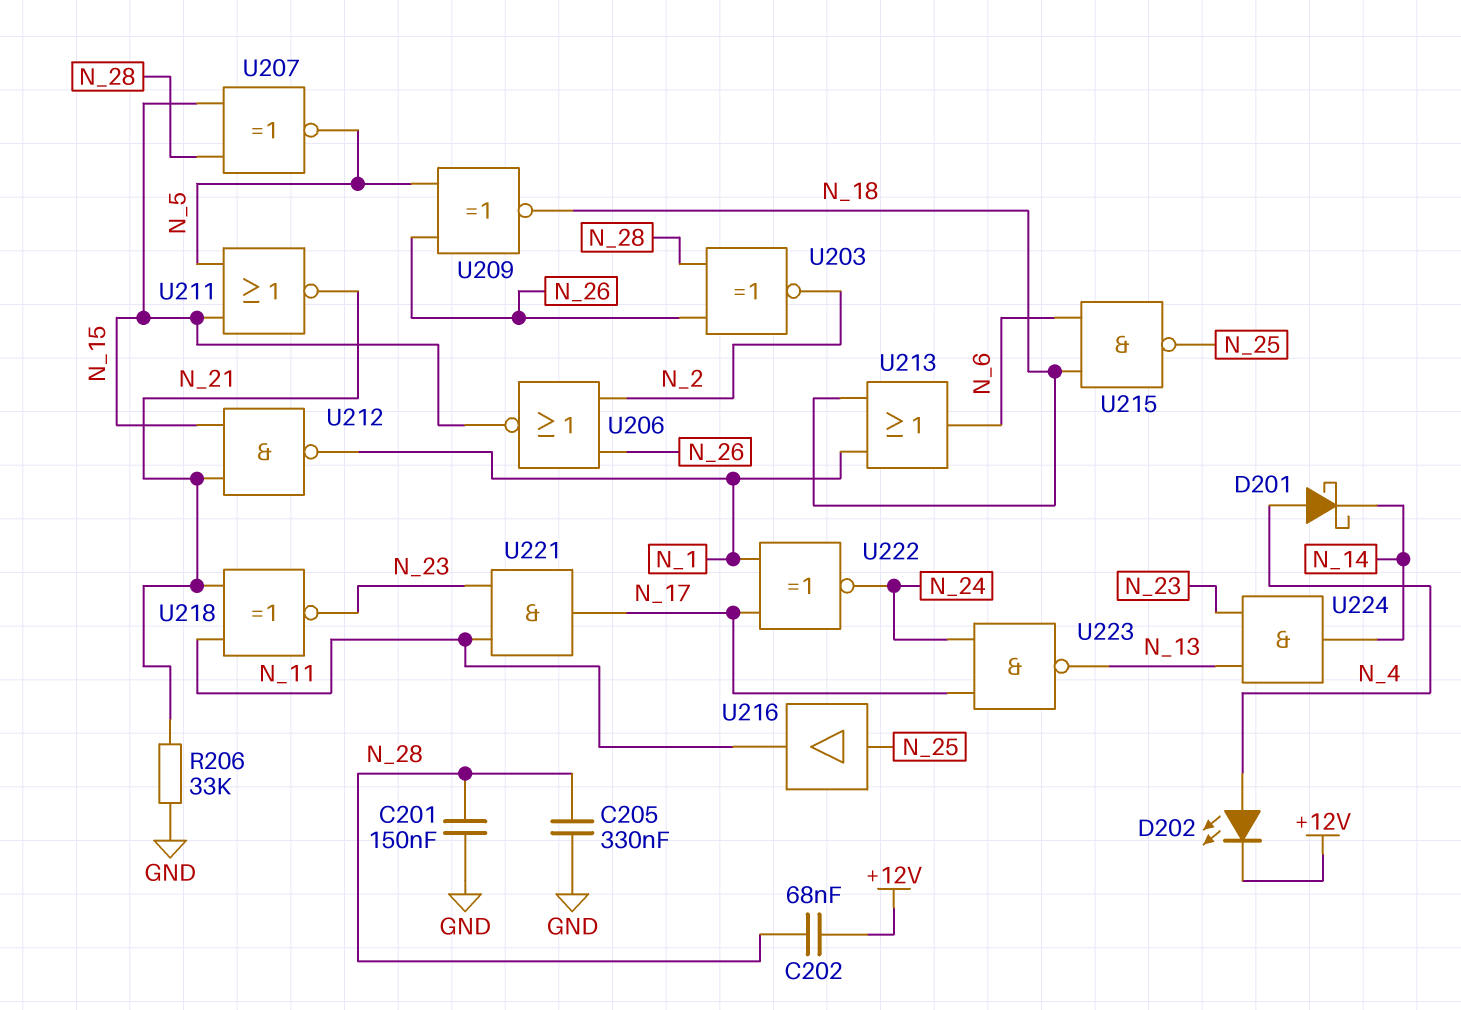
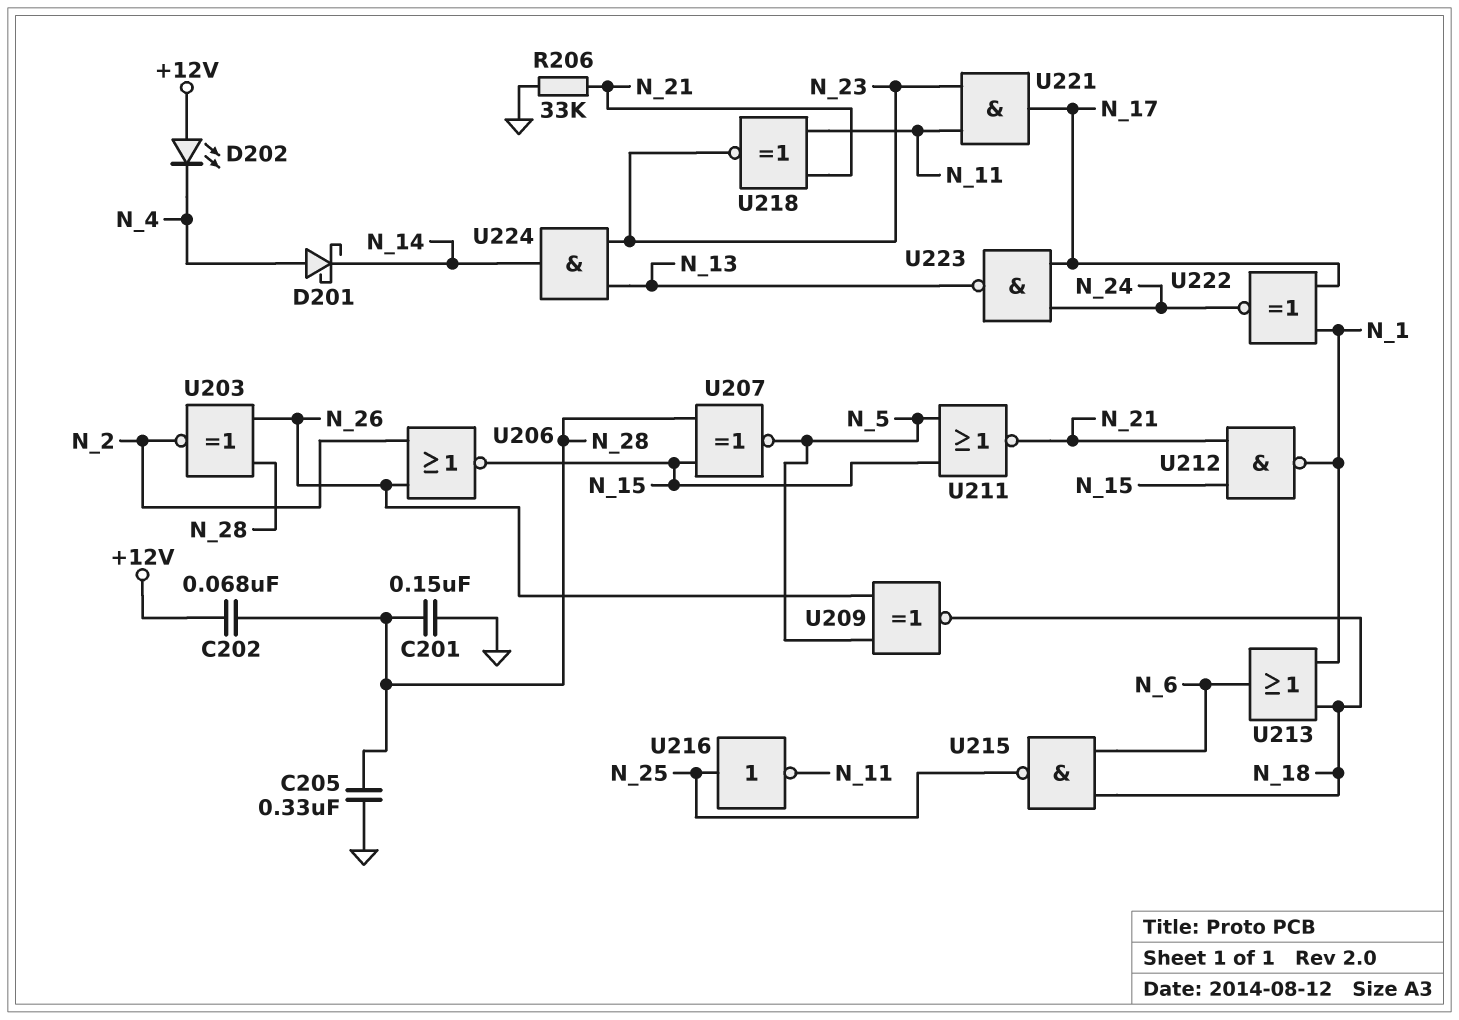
D202: LED (A N_4, K +12V) -> LED (A +12V, K N_4)
U216: buffer (in N_25, out N_11) -> NOT (in N_25, out N_11)

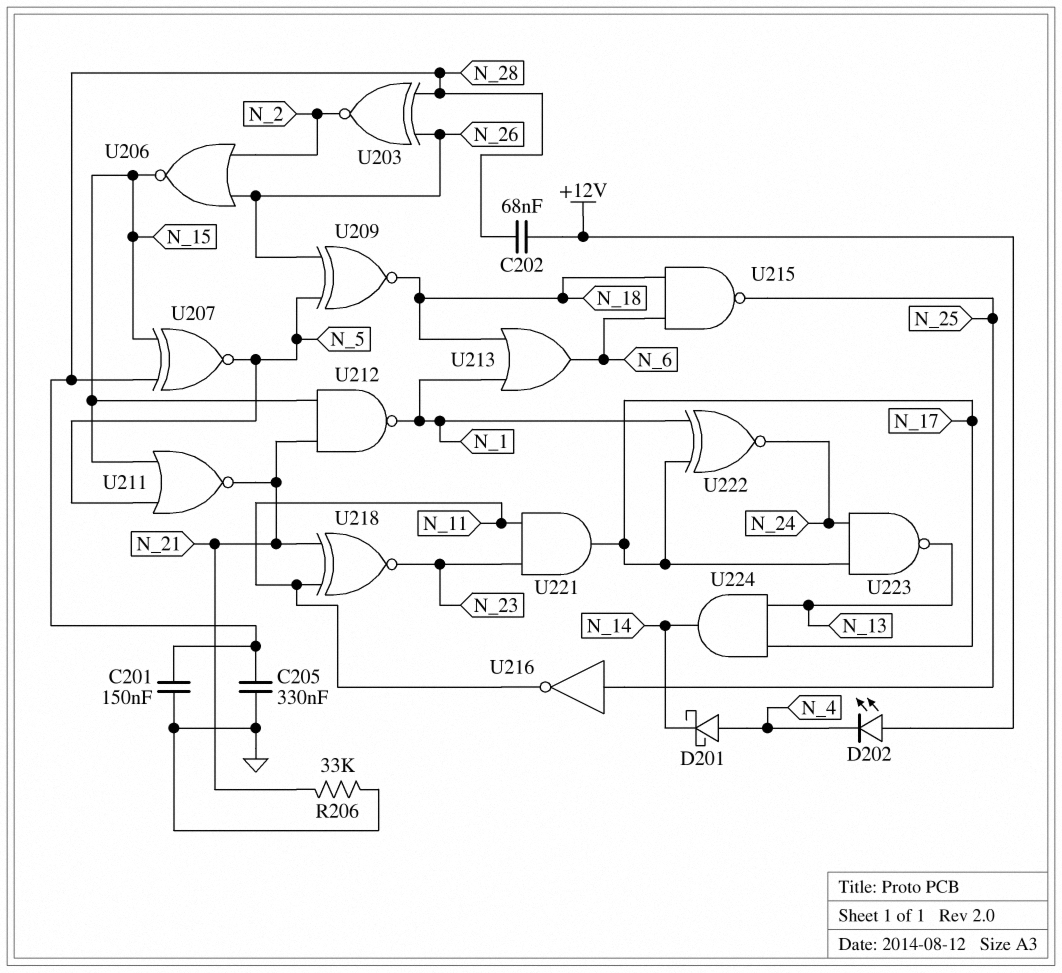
U224: AND (in N_13, in N_23, out N_14) -> AND (in N_13, in N_17, out N_14)

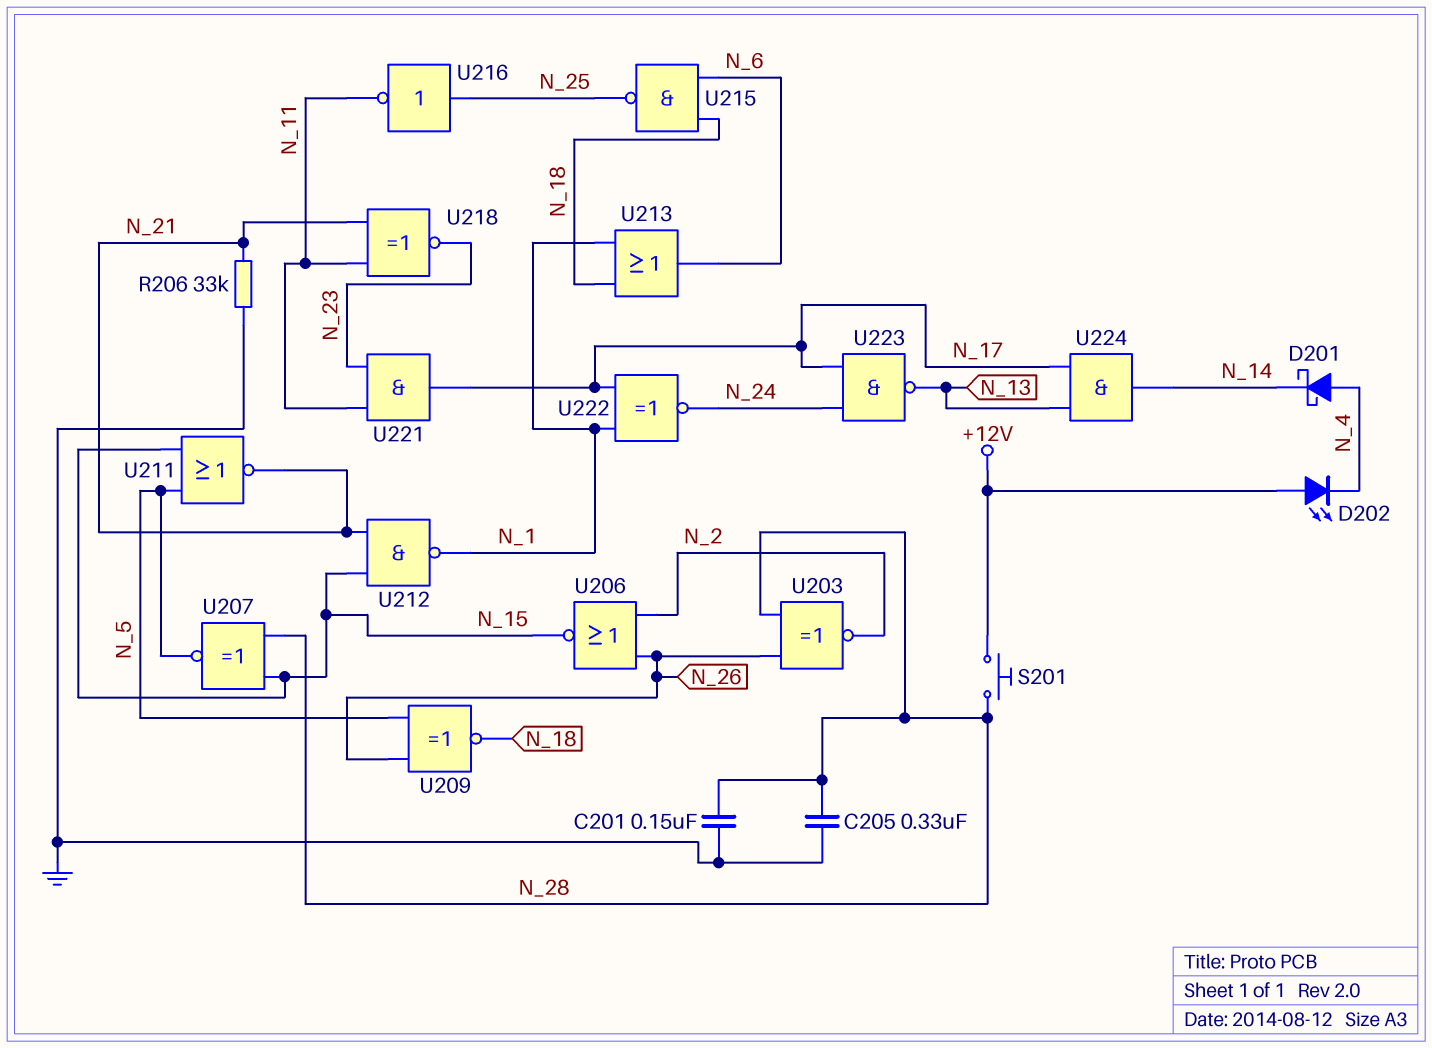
C202: 68nF (+12V, N_28) -> none
S201: none -> button (+12V, N_28)

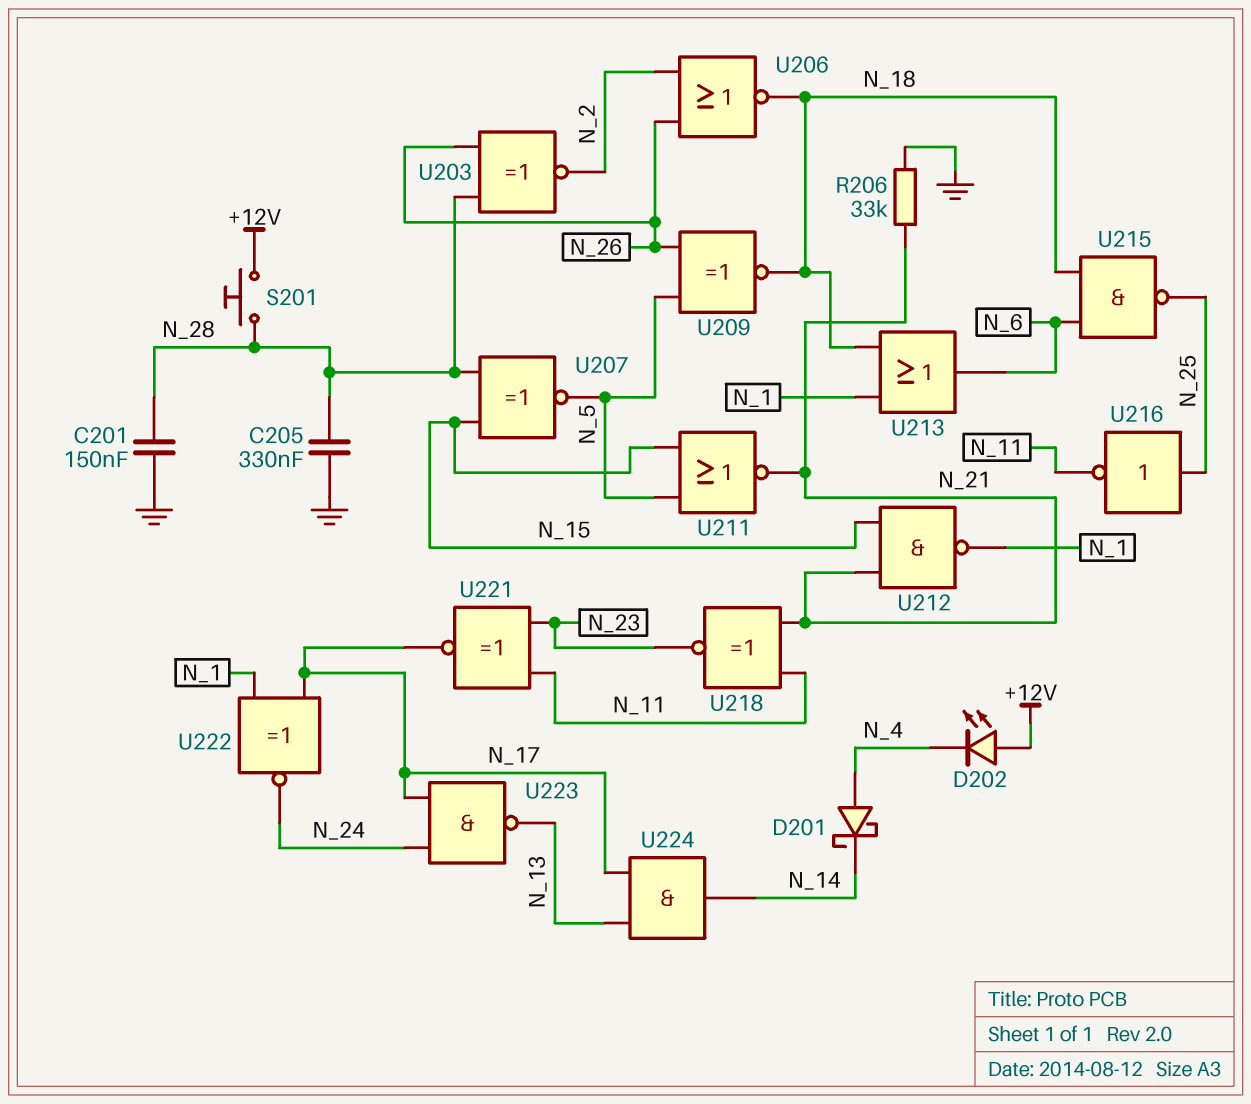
U206: NOR (in N_2, in N_26, out N_15) -> NOR (in N_2, in N_26, out N_18)
U221: AND (in N_11, in N_23, out N_17) -> XNOR (in N_11, in N_23, out N_17)

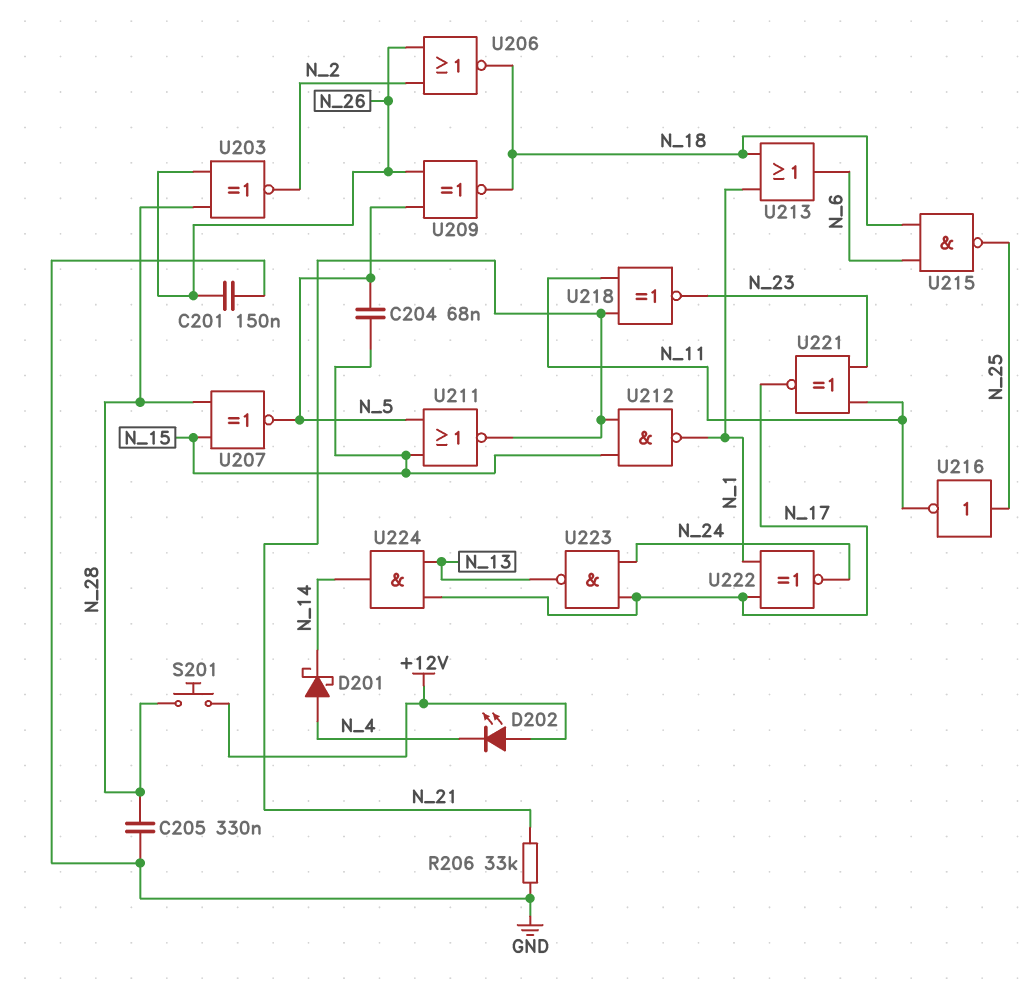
C201: 150nF (GND, N_28) -> 150nF (GND, N_26)
C204: none -> 68nF (N_5, N_15)

